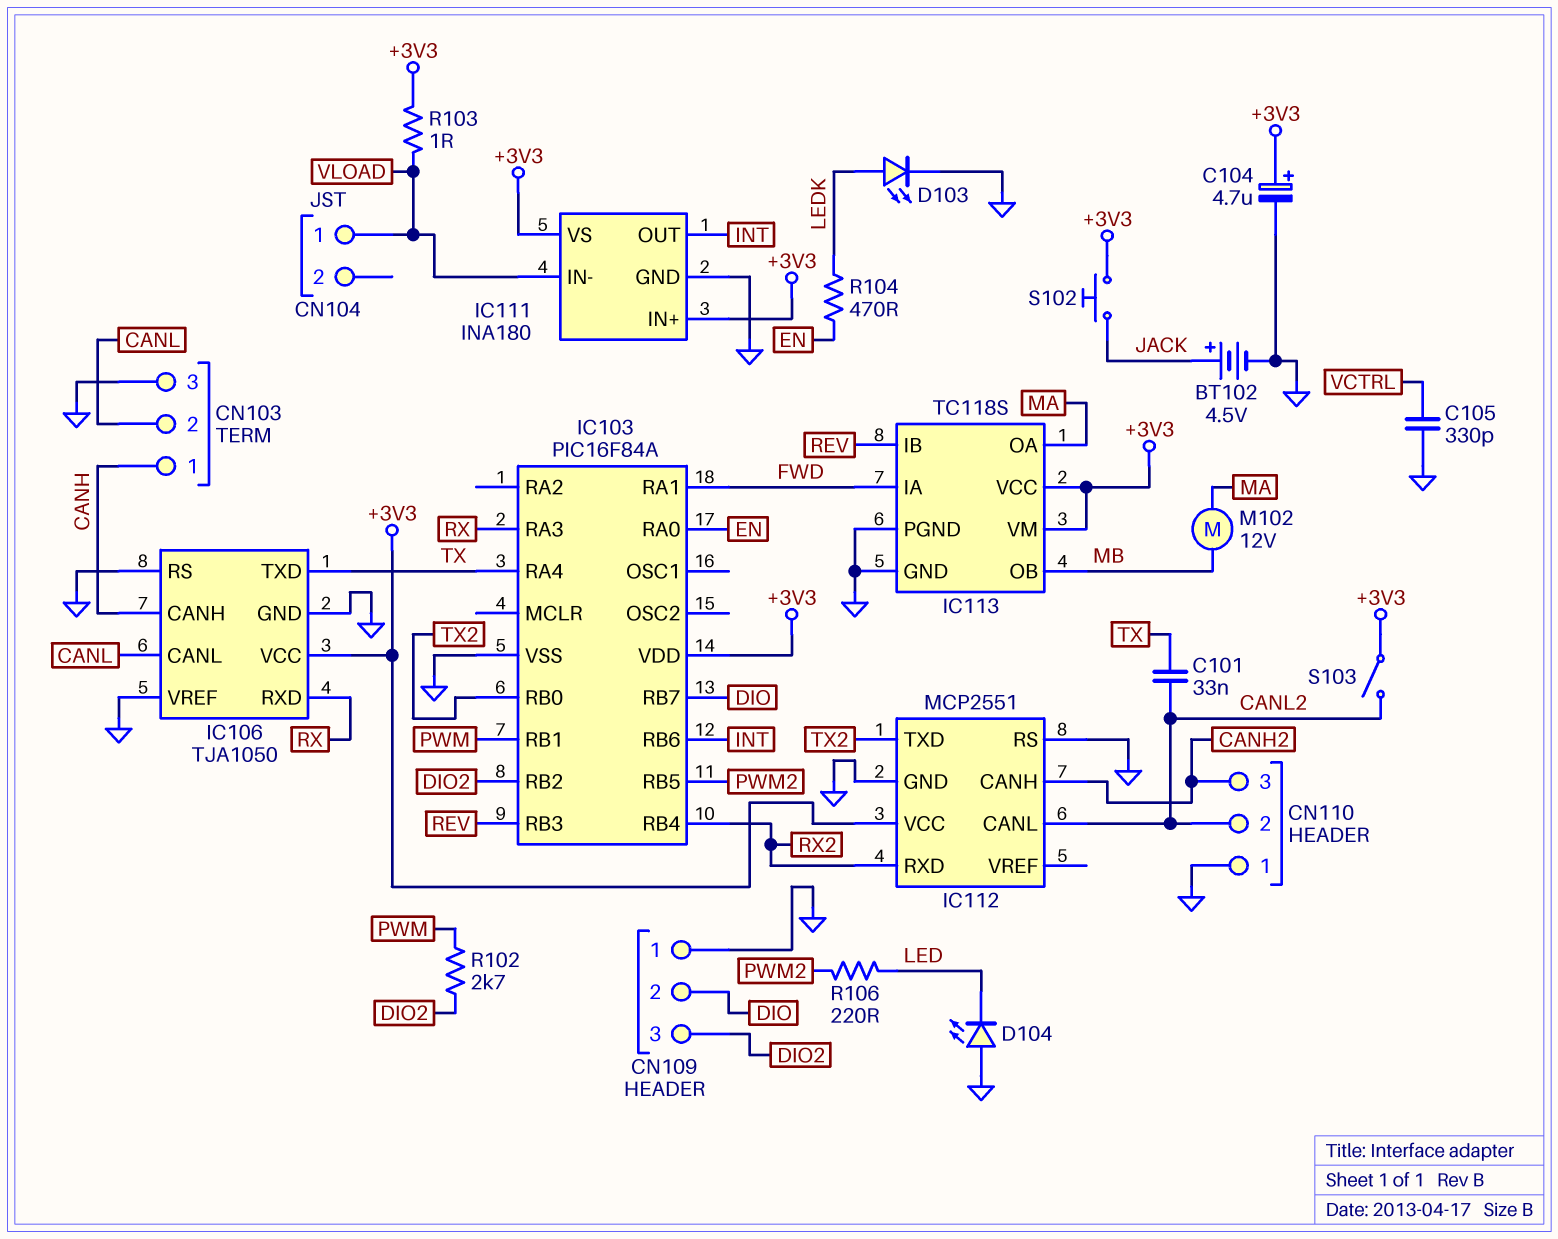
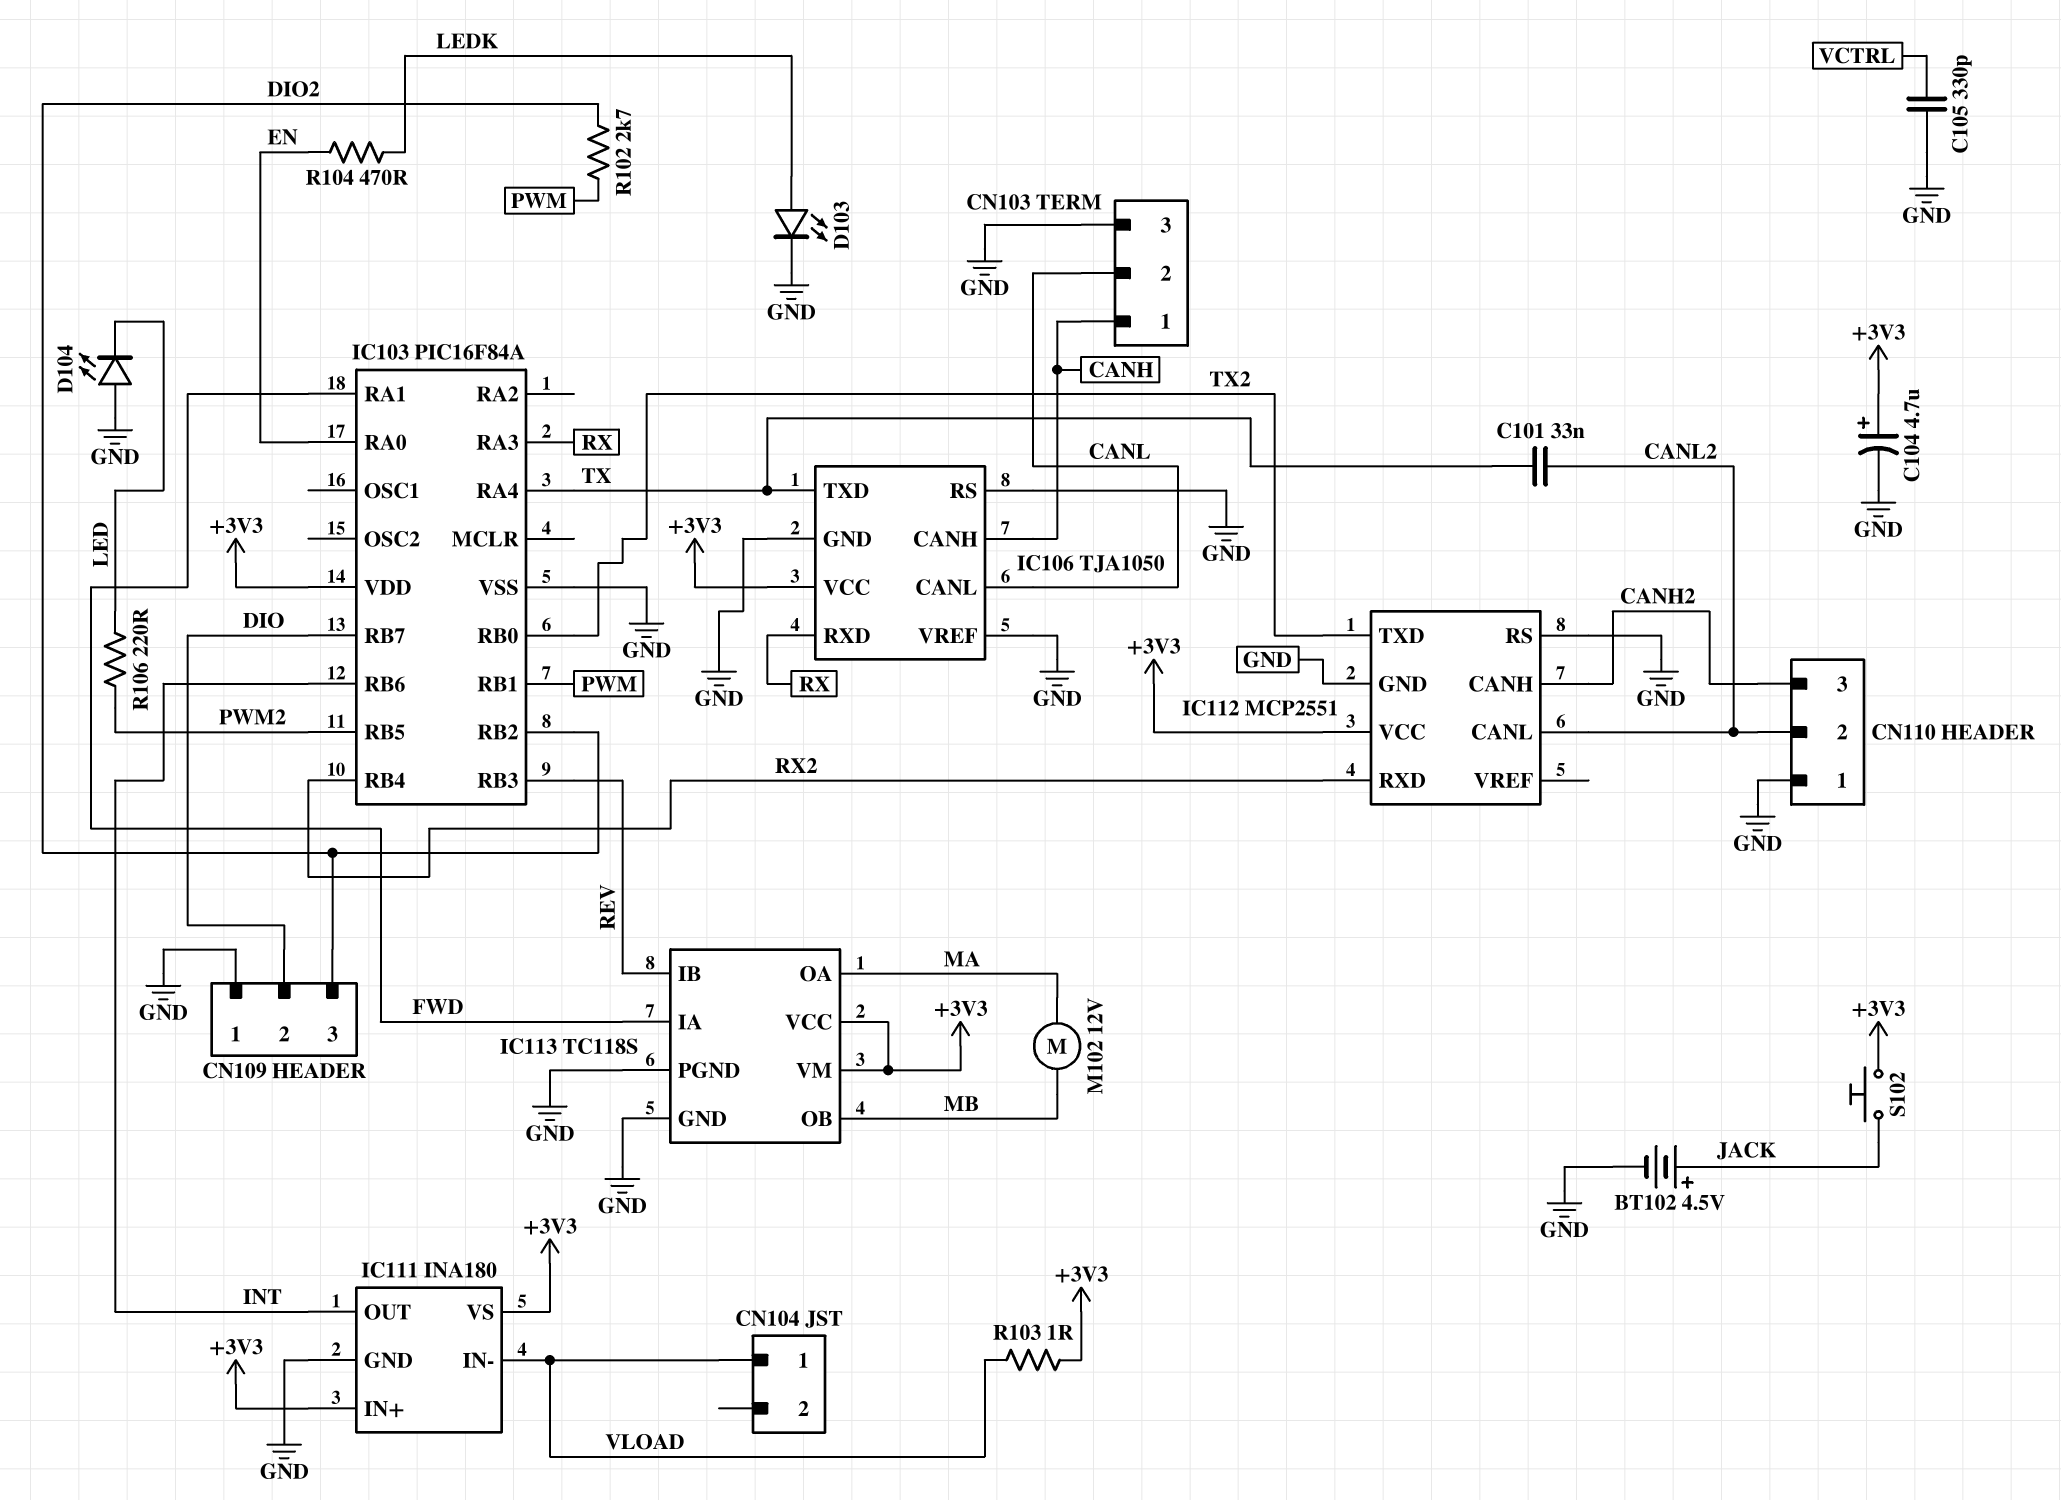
S103: switch (+3V3, CANL2) -> none

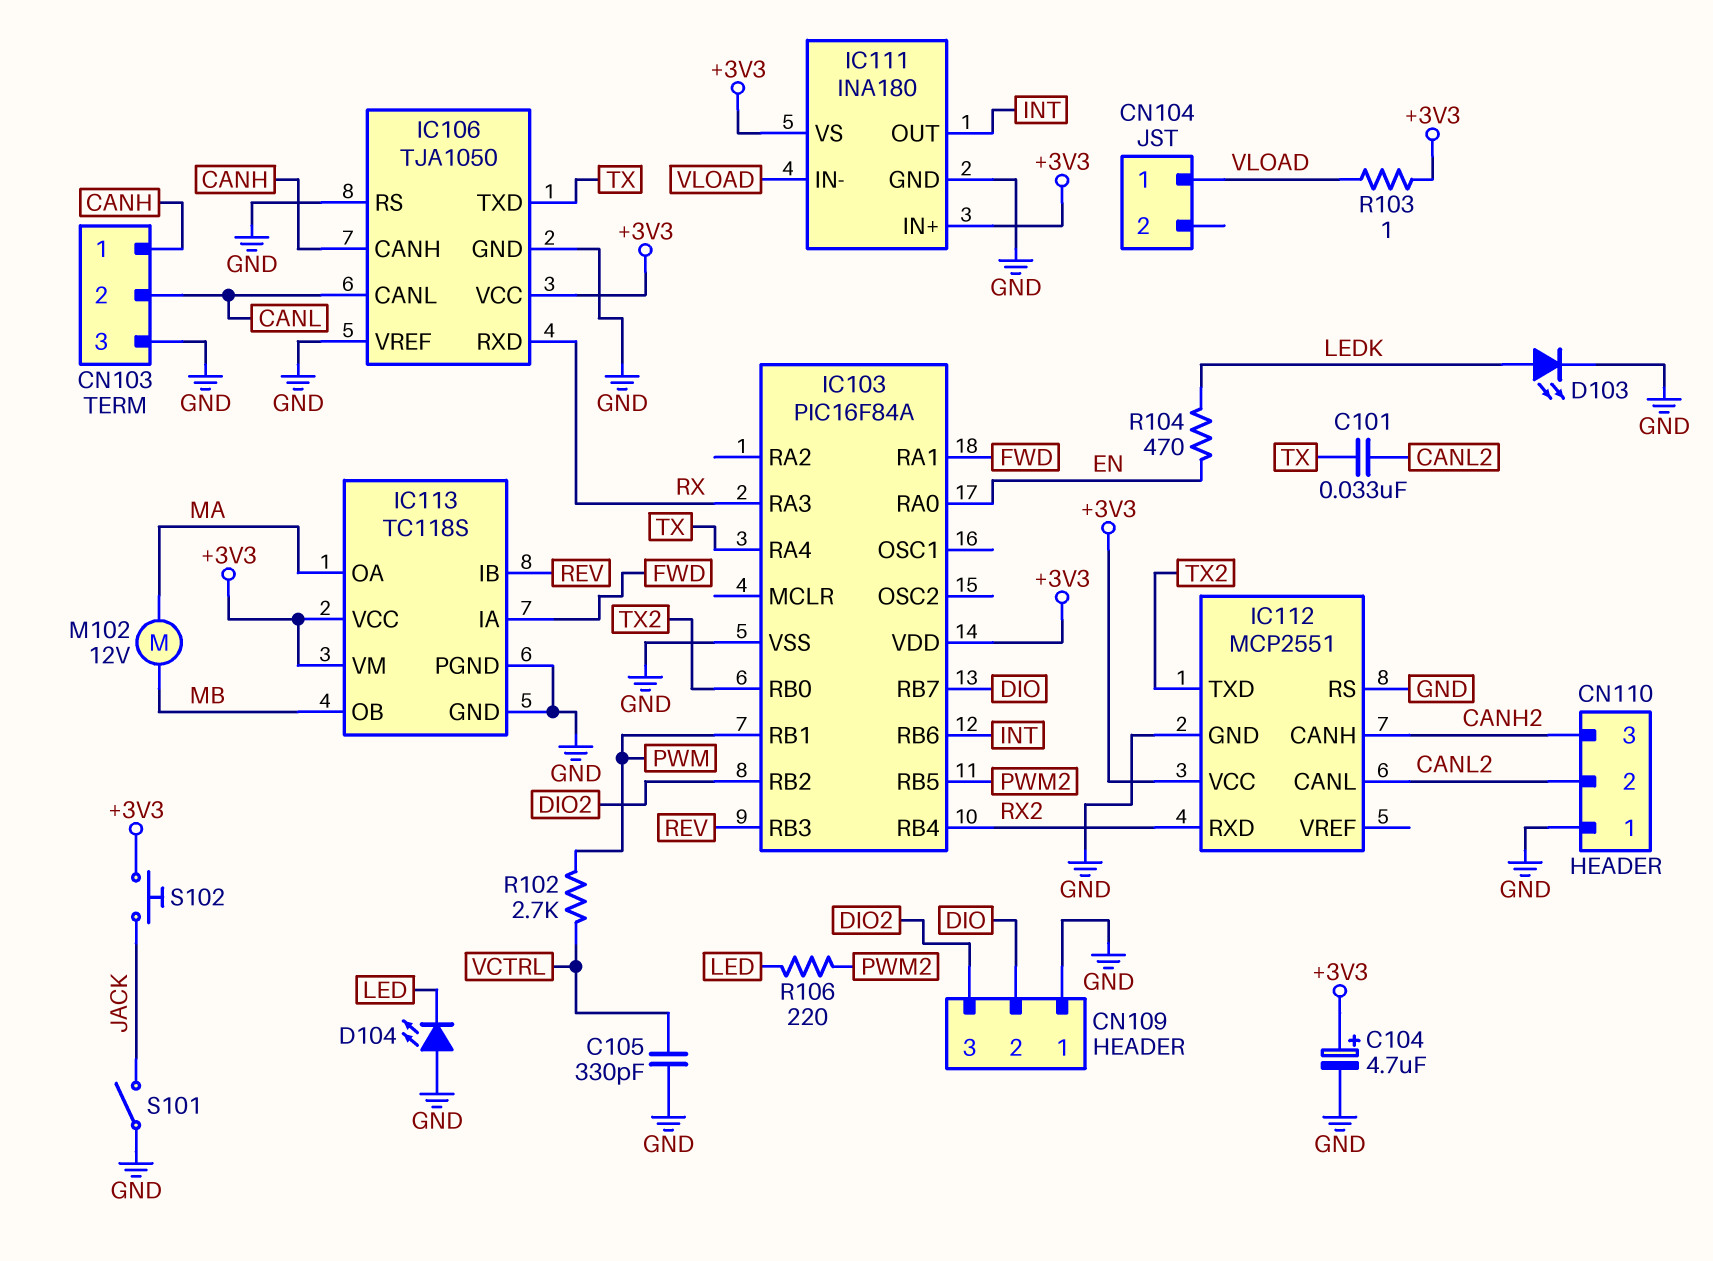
BT102: 4.5V (plus JACK, minus GND) -> none
R102: 2.7k (DIO2, PWM) -> 2.7k (PWM, VCTRL)
S101: none -> switch (GND, JACK)

